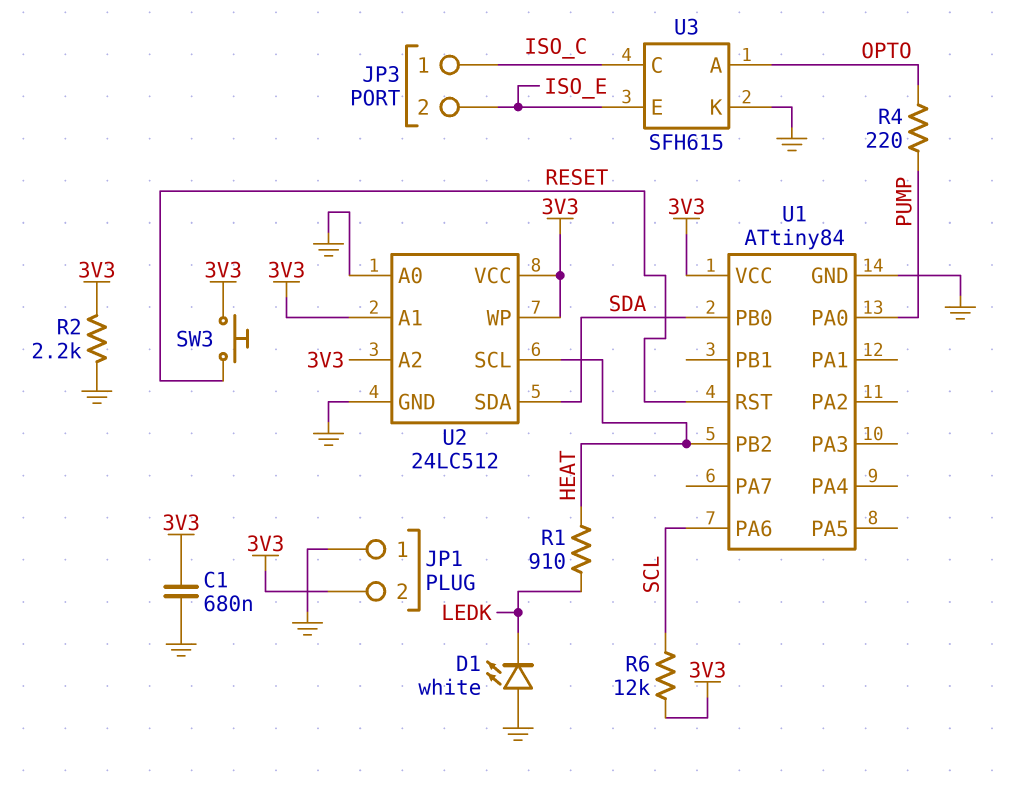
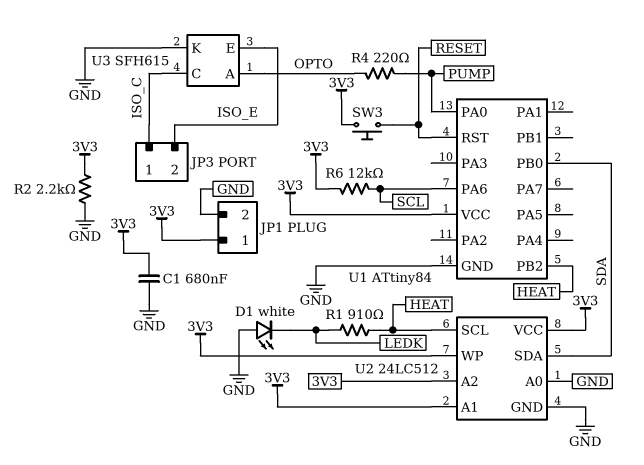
JP1 pin 1: GND -> 3V3
JP1 pin 2: 3V3 -> GND

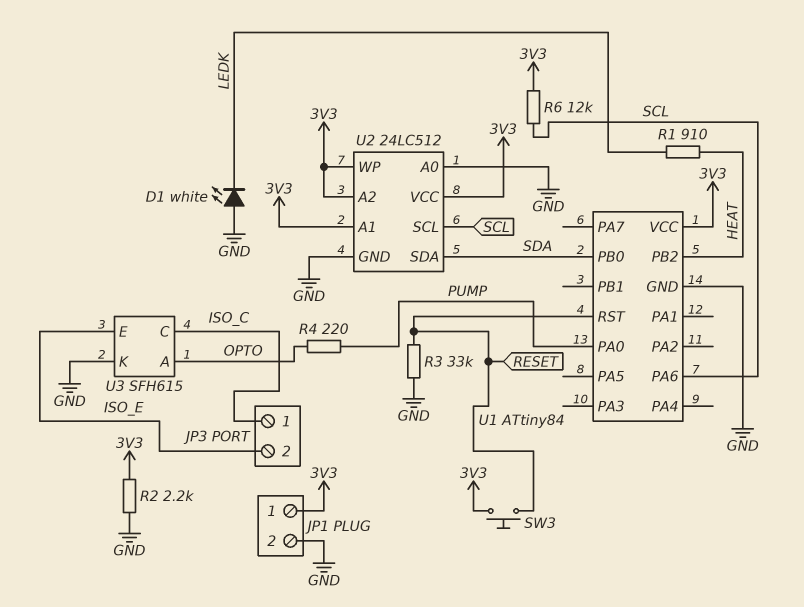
C1: 680nF (3V3, GND) -> none
R3: none -> 33k (GND, RESET)
U2 pin SCL: HEAT -> SCL

